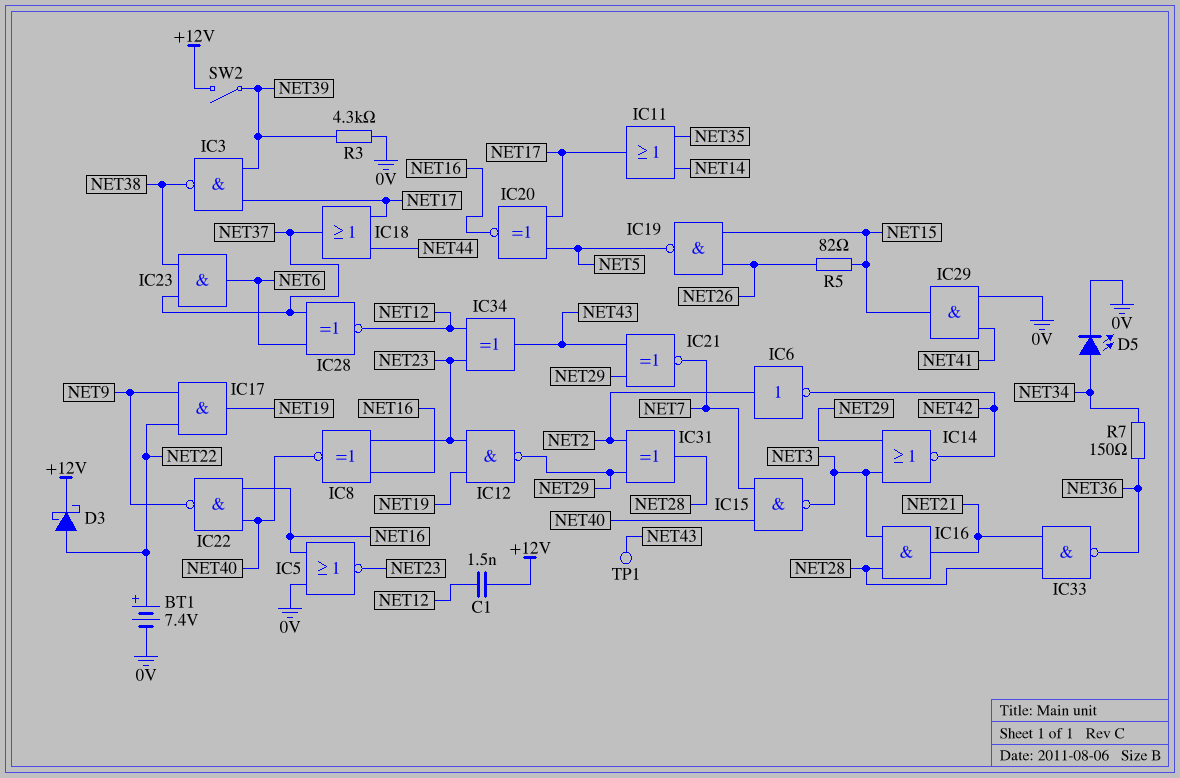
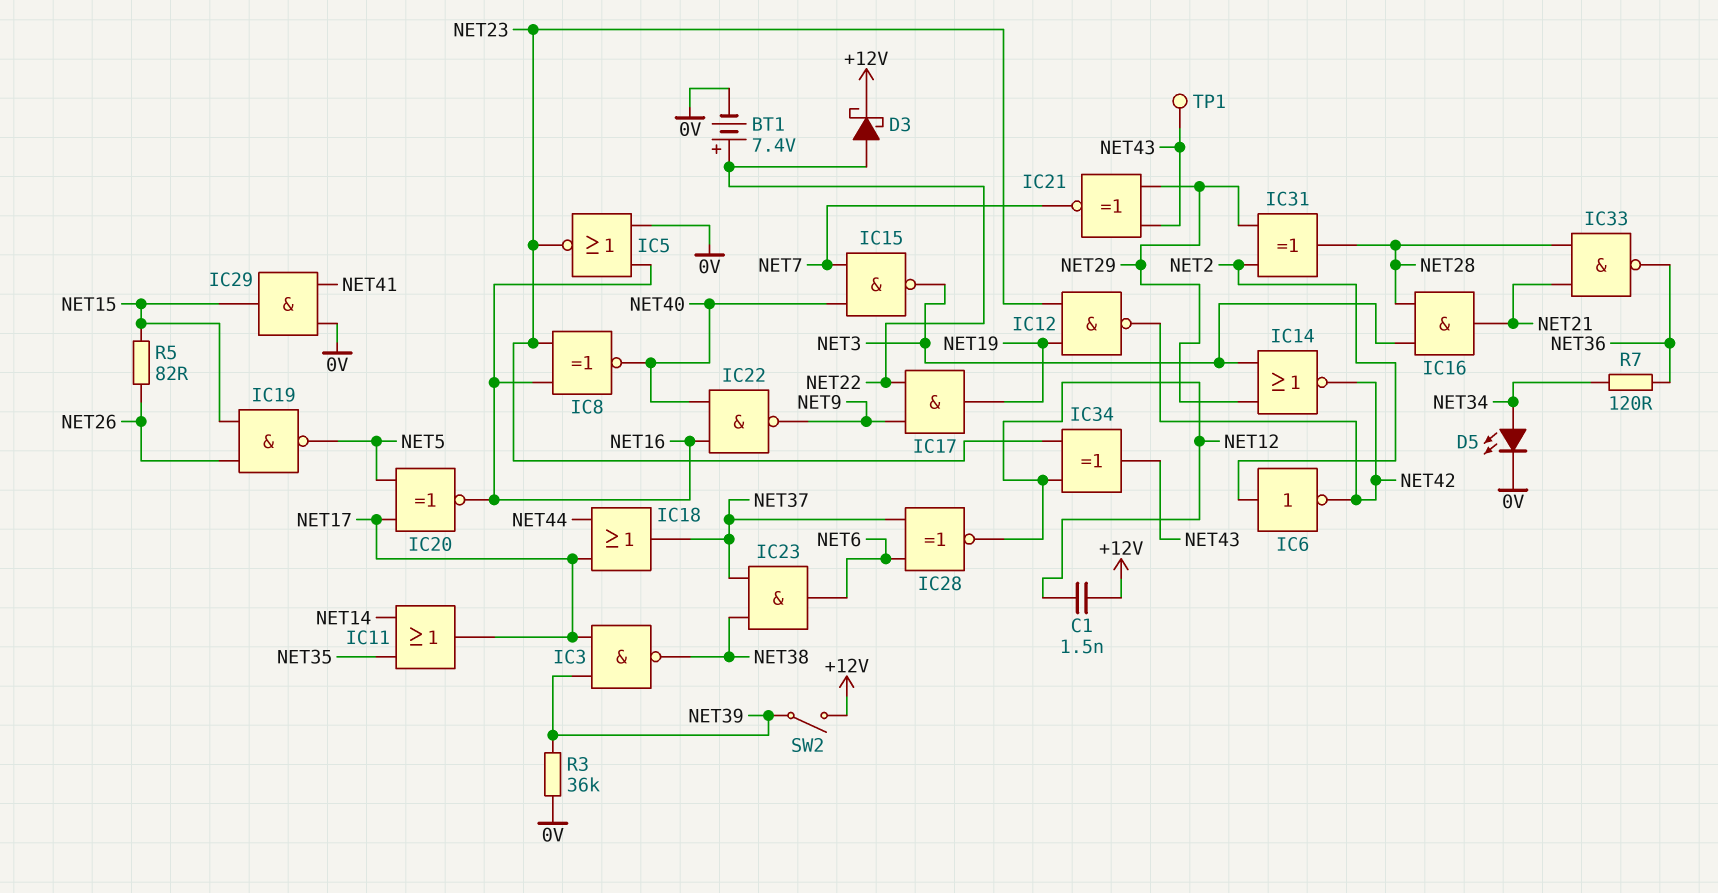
IC12: NAND (in NET19, in NET23, out NET29) -> NAND (in NET19, in NET23, out NET42)
R3: 4.3k (0V, NET39) -> 36k (0V, NET39)
R7: 150 (NET34, NET36) -> 120 (NET34, NET36)

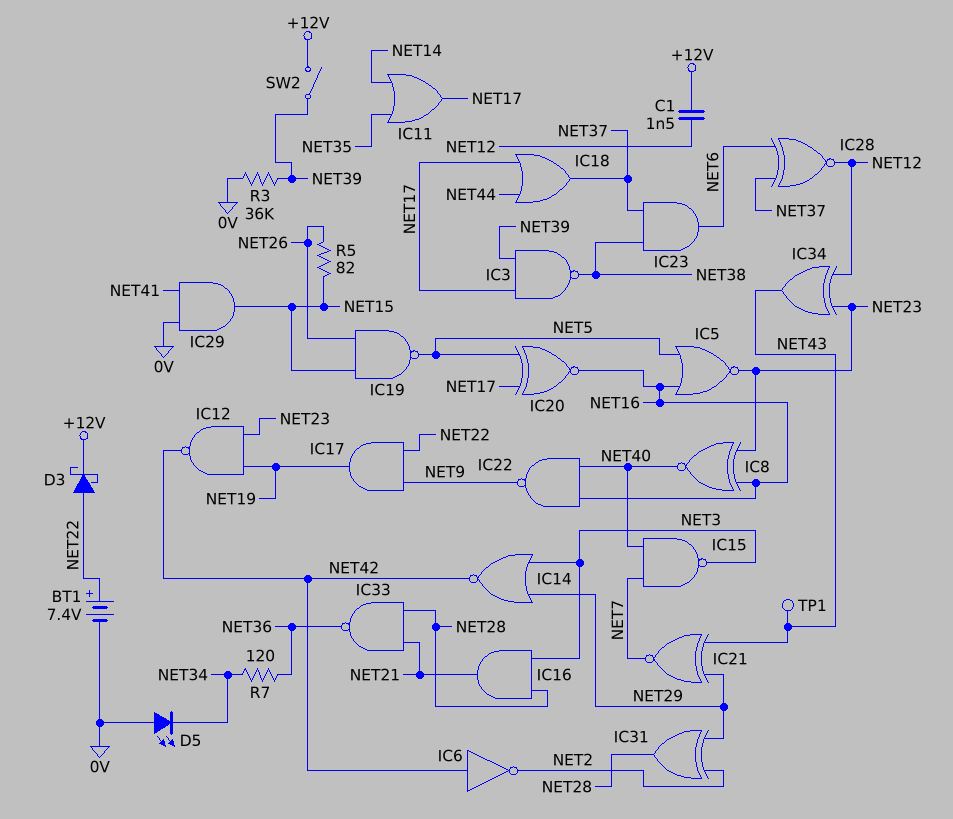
D5: LED (A NET34, K 0V) -> LED (A 0V, K NET34)
IC5: NOR (in 0V, in NET16, out NET23) -> NOR (in NET5, in NET16, out NET23)
IC6: NOT (in NET2, out NET42) -> NOT (in NET42, out NET2)

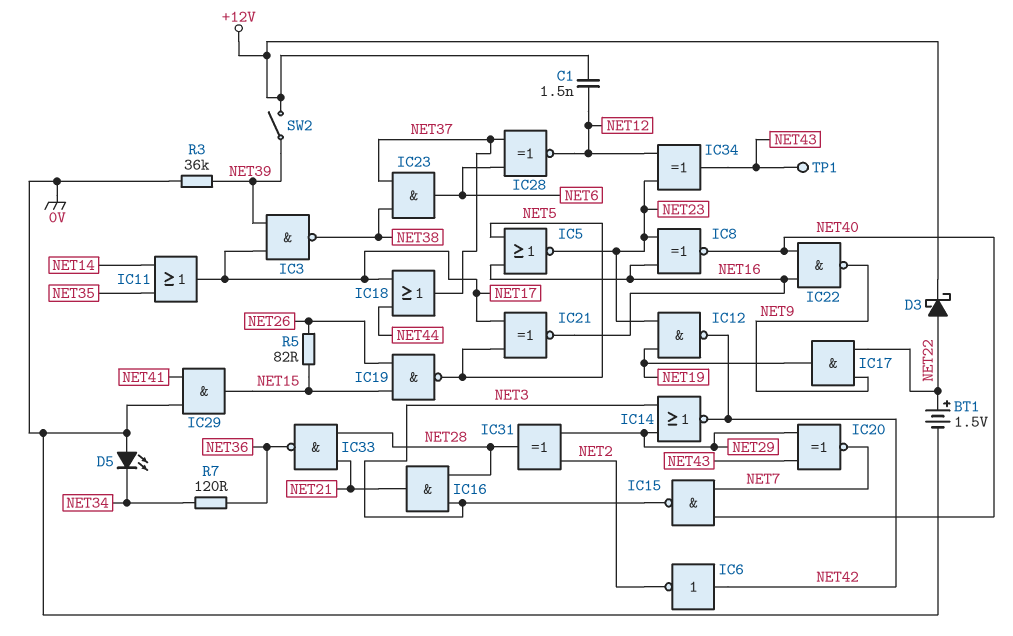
BT1: 7.4V (plus NET22, minus 0V) -> 1.5V (plus NET22, minus 0V)
IC20: XNOR (in NET5, in NET17, out NET16) -> XNOR (in NET29, in NET43, out NET7)
IC21: XNOR (in NET29, in NET43, out NET7) -> XNOR (in NET5, in NET17, out NET16)

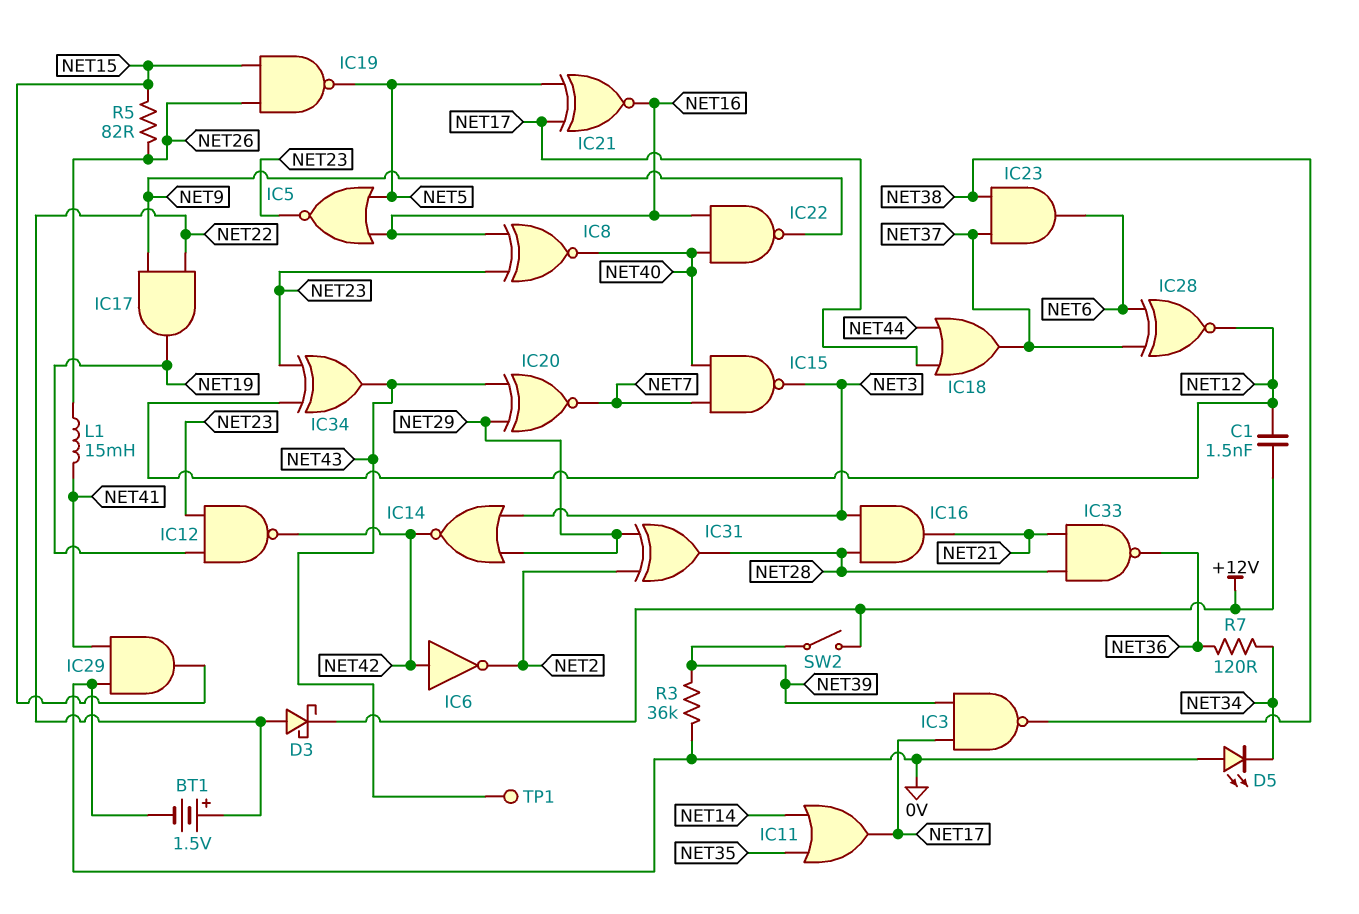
L1: none -> 15mH (NET26, NET41)

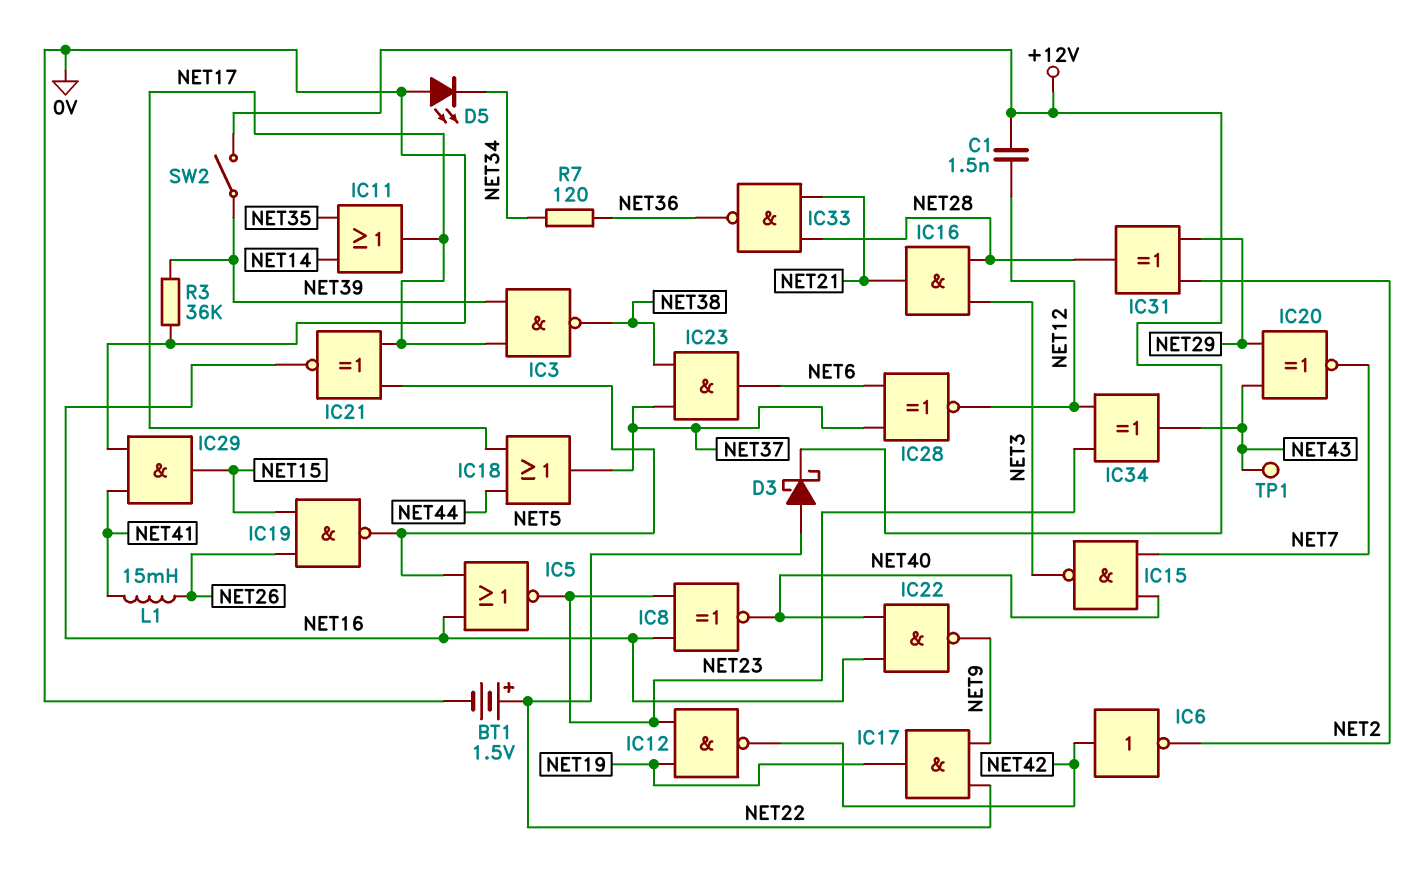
IC14: NOR (in NET3, in NET29, out NET42) -> none
R5: 82 (NET15, NET26) -> none

